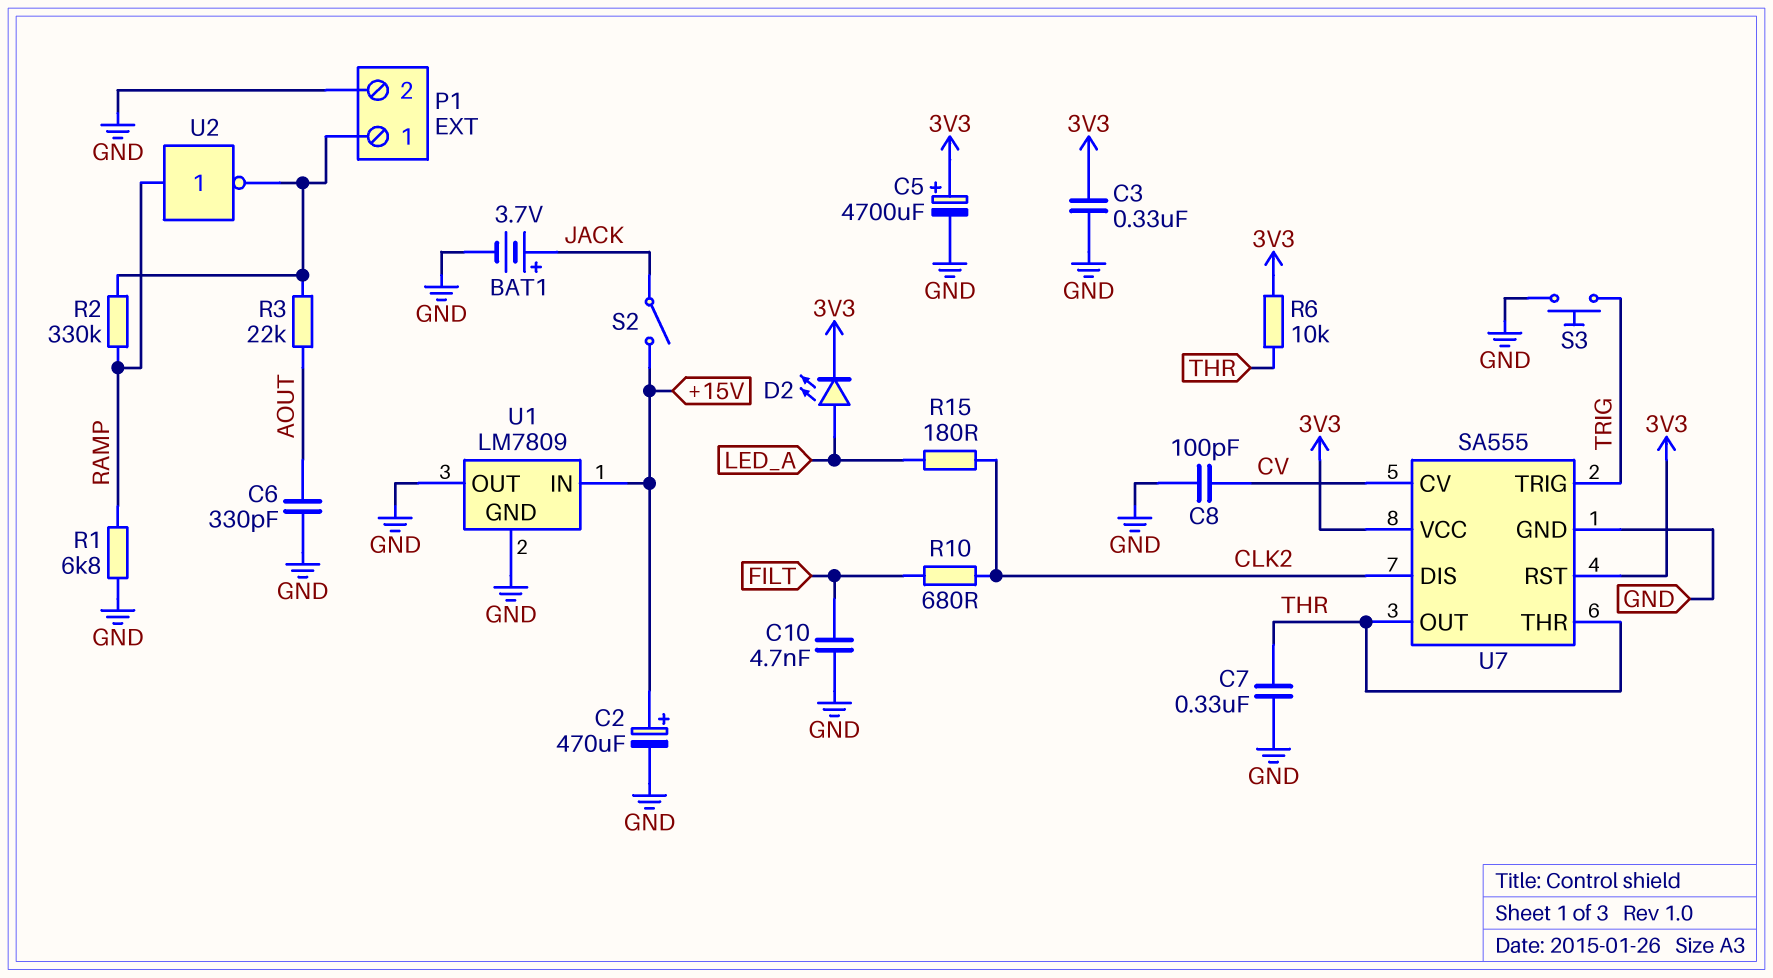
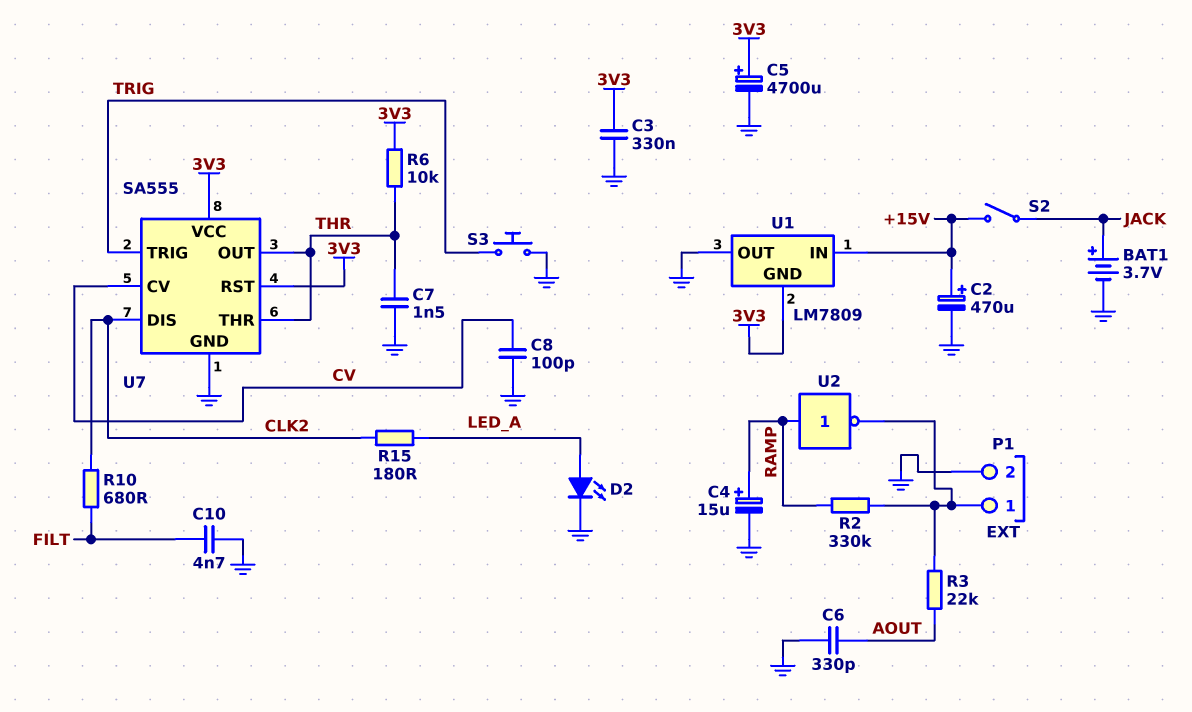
C4: none -> 15uF (plus RAMP, minus GND)
C7: 330nF (GND, THR) -> 1.5nF (GND, THR)
D2: LED (A LED_A, K 3V3) -> LED (A LED_A, K GND)
R1: 6.8k (GND, RAMP) -> none
U1 pin GND: GND -> 3V3

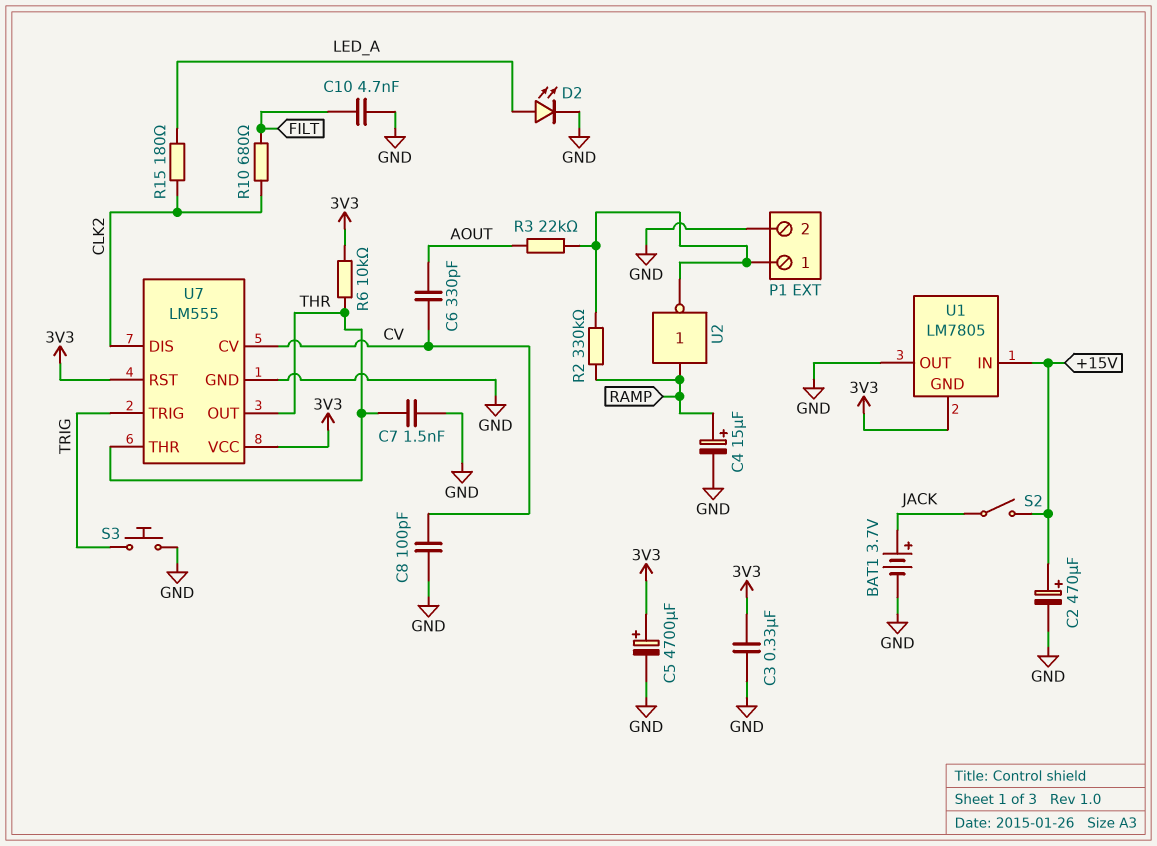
C6: 330pF (AOUT, GND) -> 330pF (AOUT, CV)
U1: LM7809 -> LM7805
U7: SA555 -> LM555

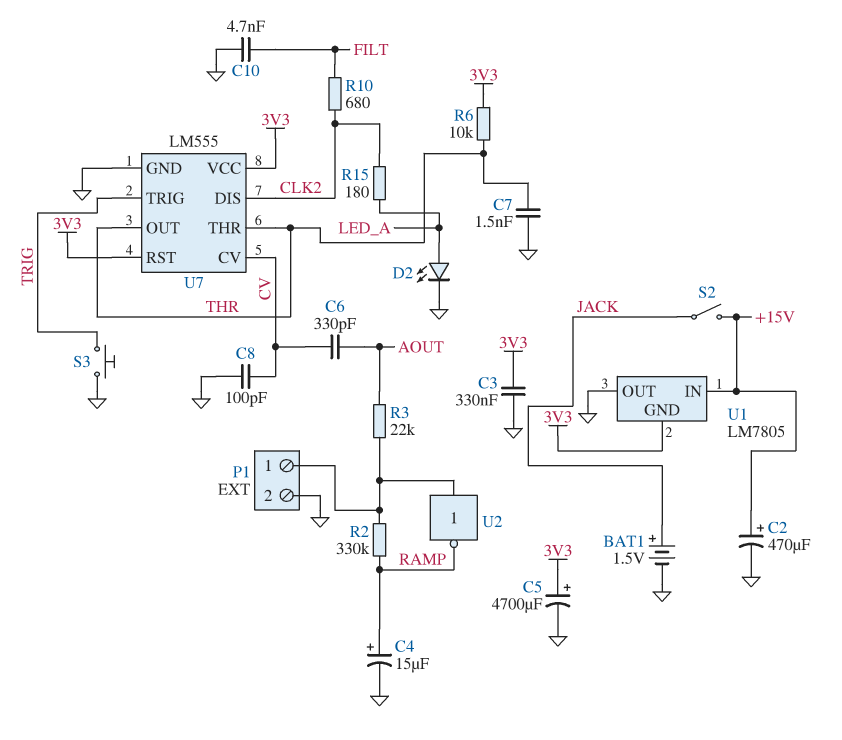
BAT1: 3.7V (plus JACK, minus GND) -> 1.5V (plus JACK, minus GND)
U2: NOT (in RAMP, out P1/1) -> NOT (in P1/1, out RAMP)

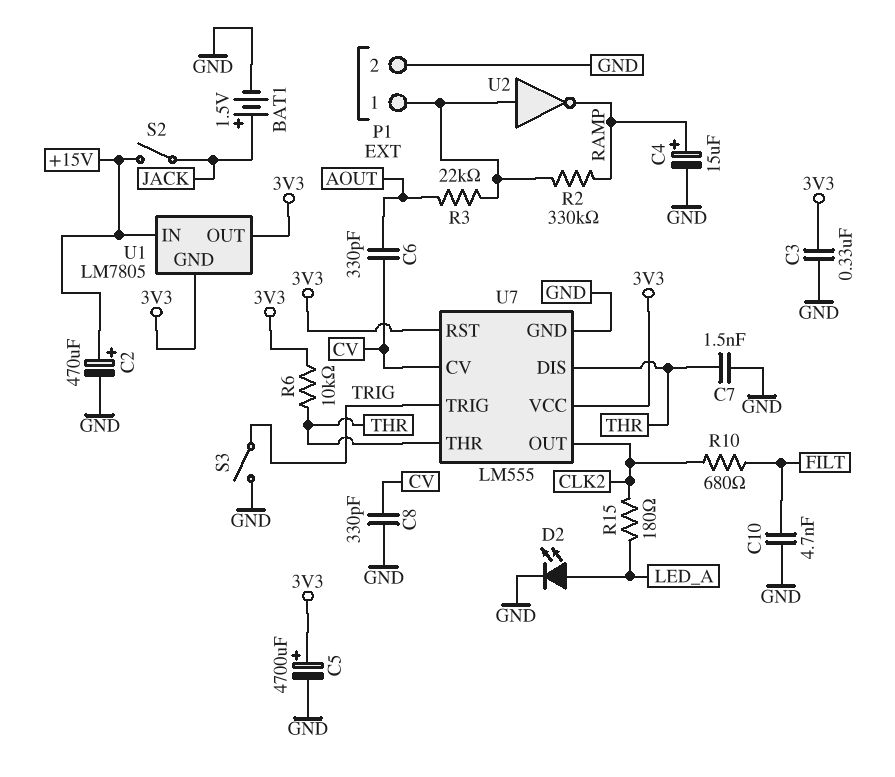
C8: 100pF (CV, GND) -> 330pF (CV, GND)
S3: button (GND, TRIG) -> switch (GND, TRIG)
U1 pin OUT: GND -> 3V3
U7 pin DIS: CLK2 -> THR
U7 pin OUT: THR -> CLK2

